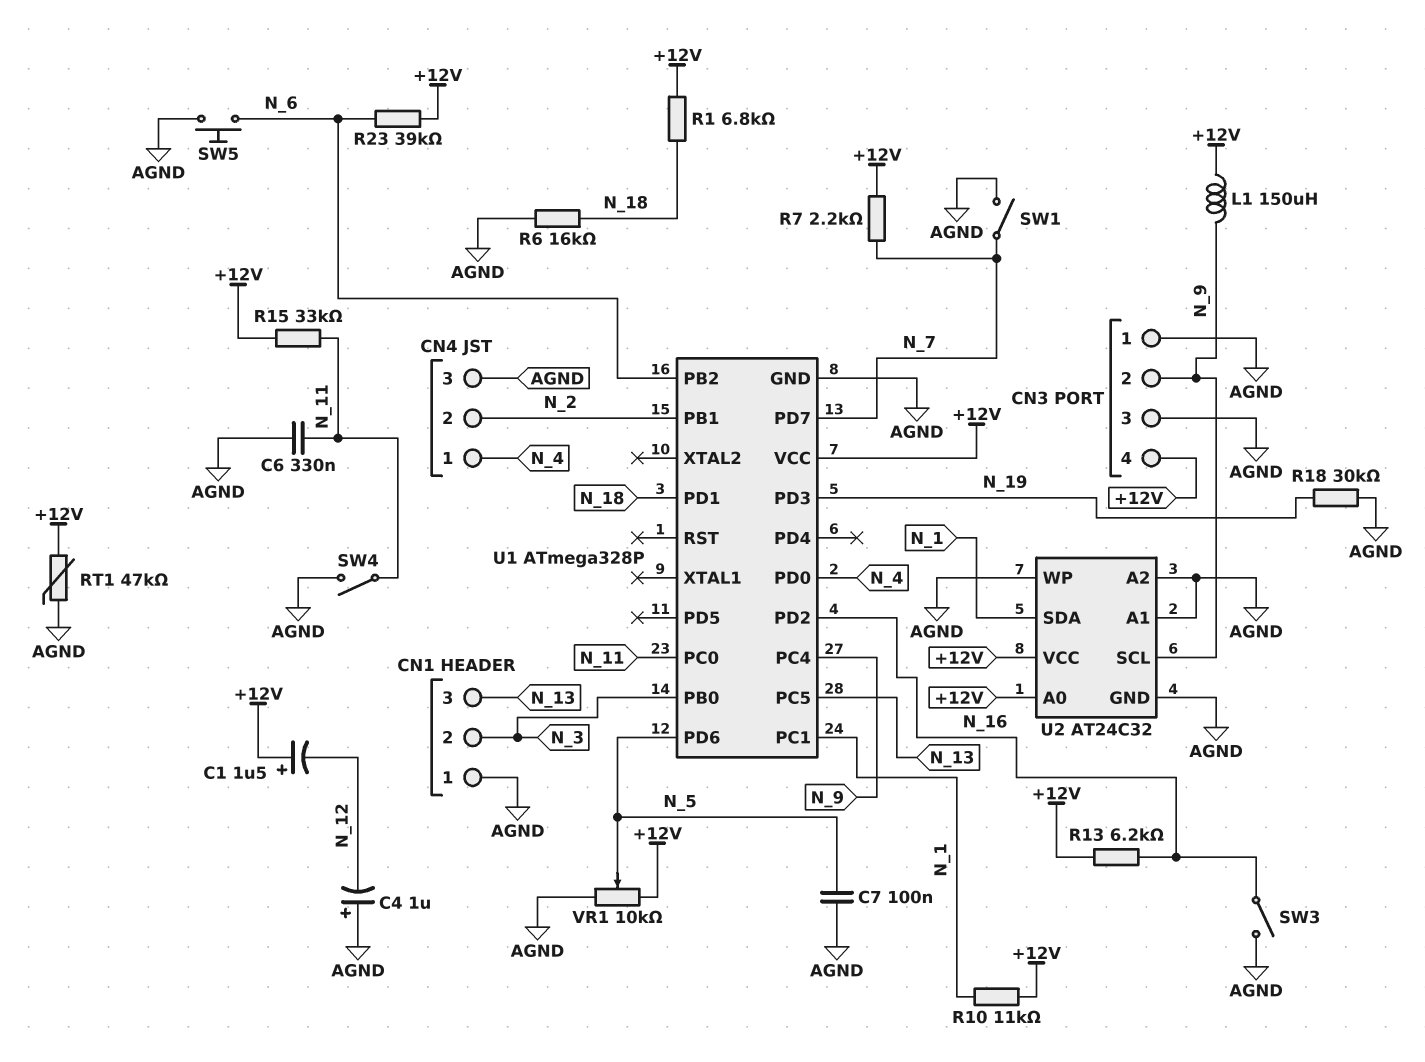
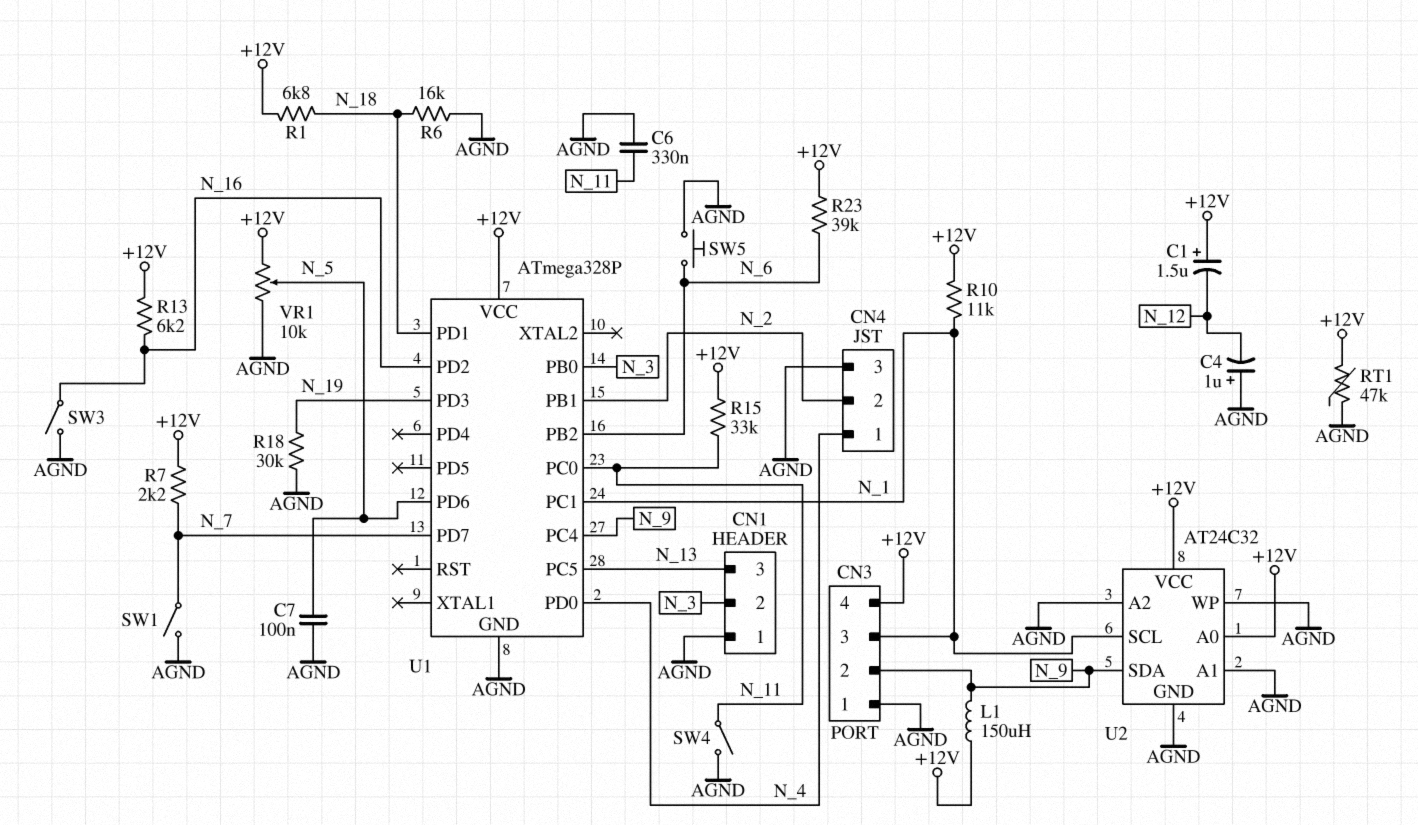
CN3 pin 3: AGND -> N_1
U2 pin SCL: N_9 -> N_1
U2 pin SDA: N_1 -> N_9

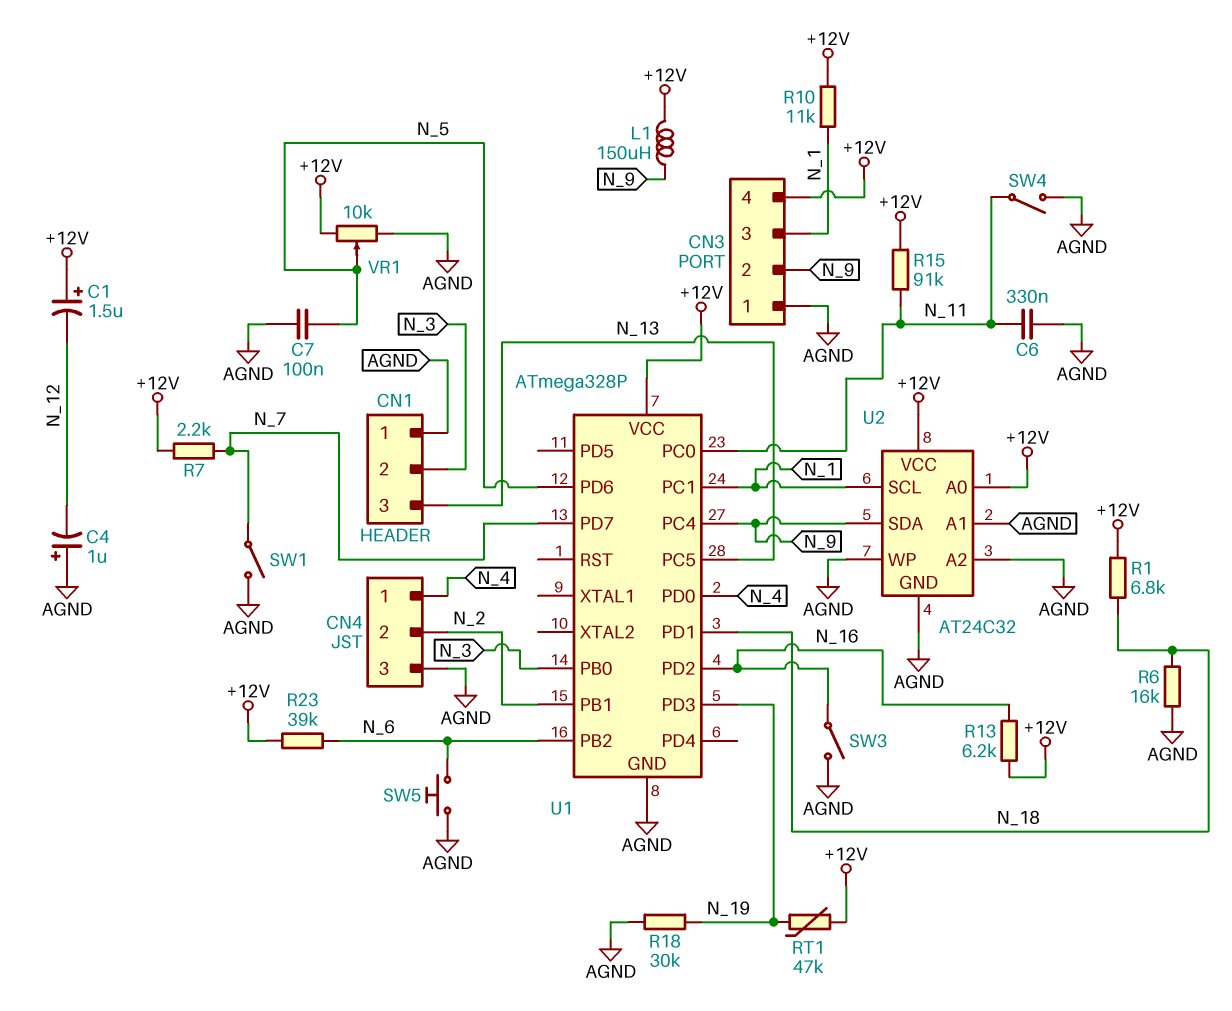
R15: 33k (+12V, N_11) -> 91k (+12V, N_11)
RT1: 47k (+12V, AGND) -> 47k (+12V, N_19)

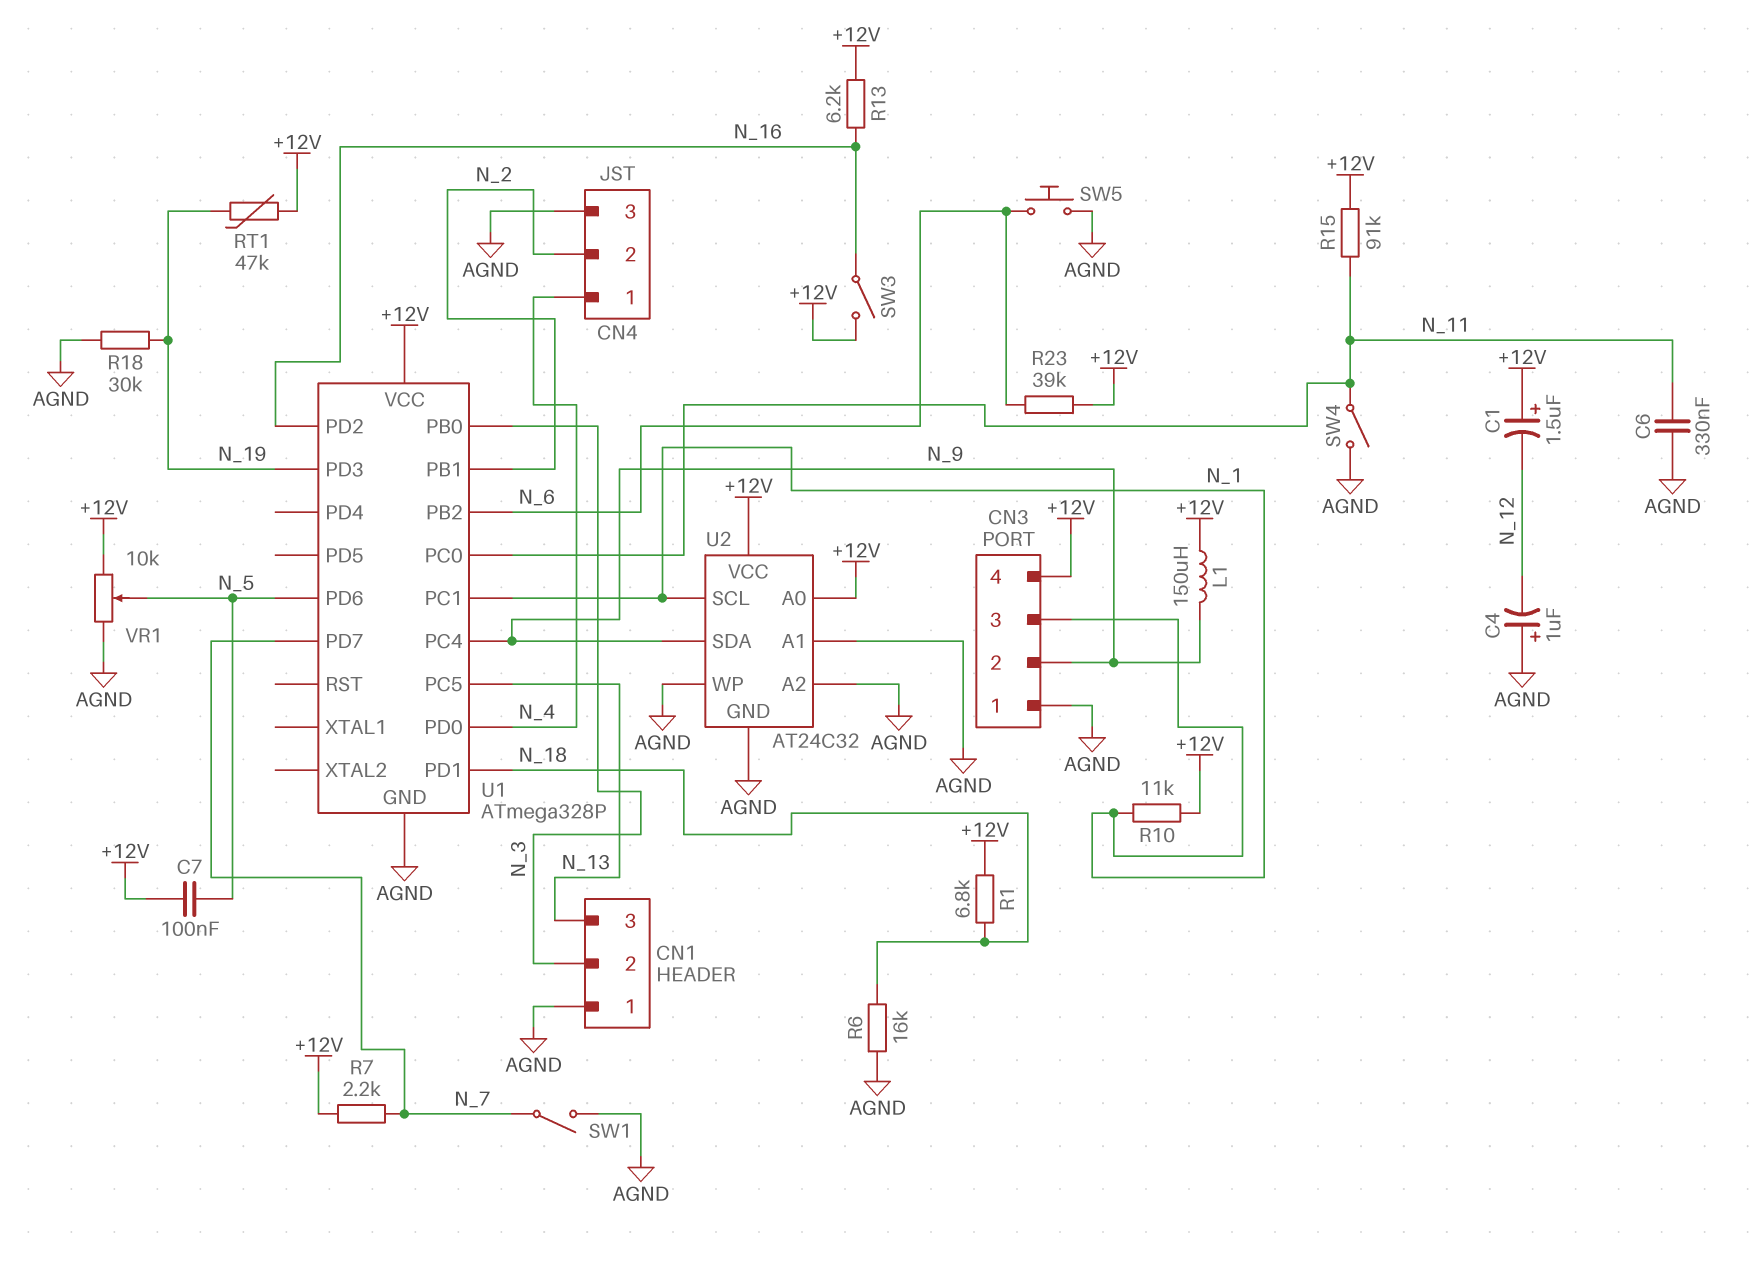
C7: 100nF (AGND, N_5) -> 100nF (+12V, N_5)
SW3: switch (AGND, N_16) -> switch (+12V, N_16)

